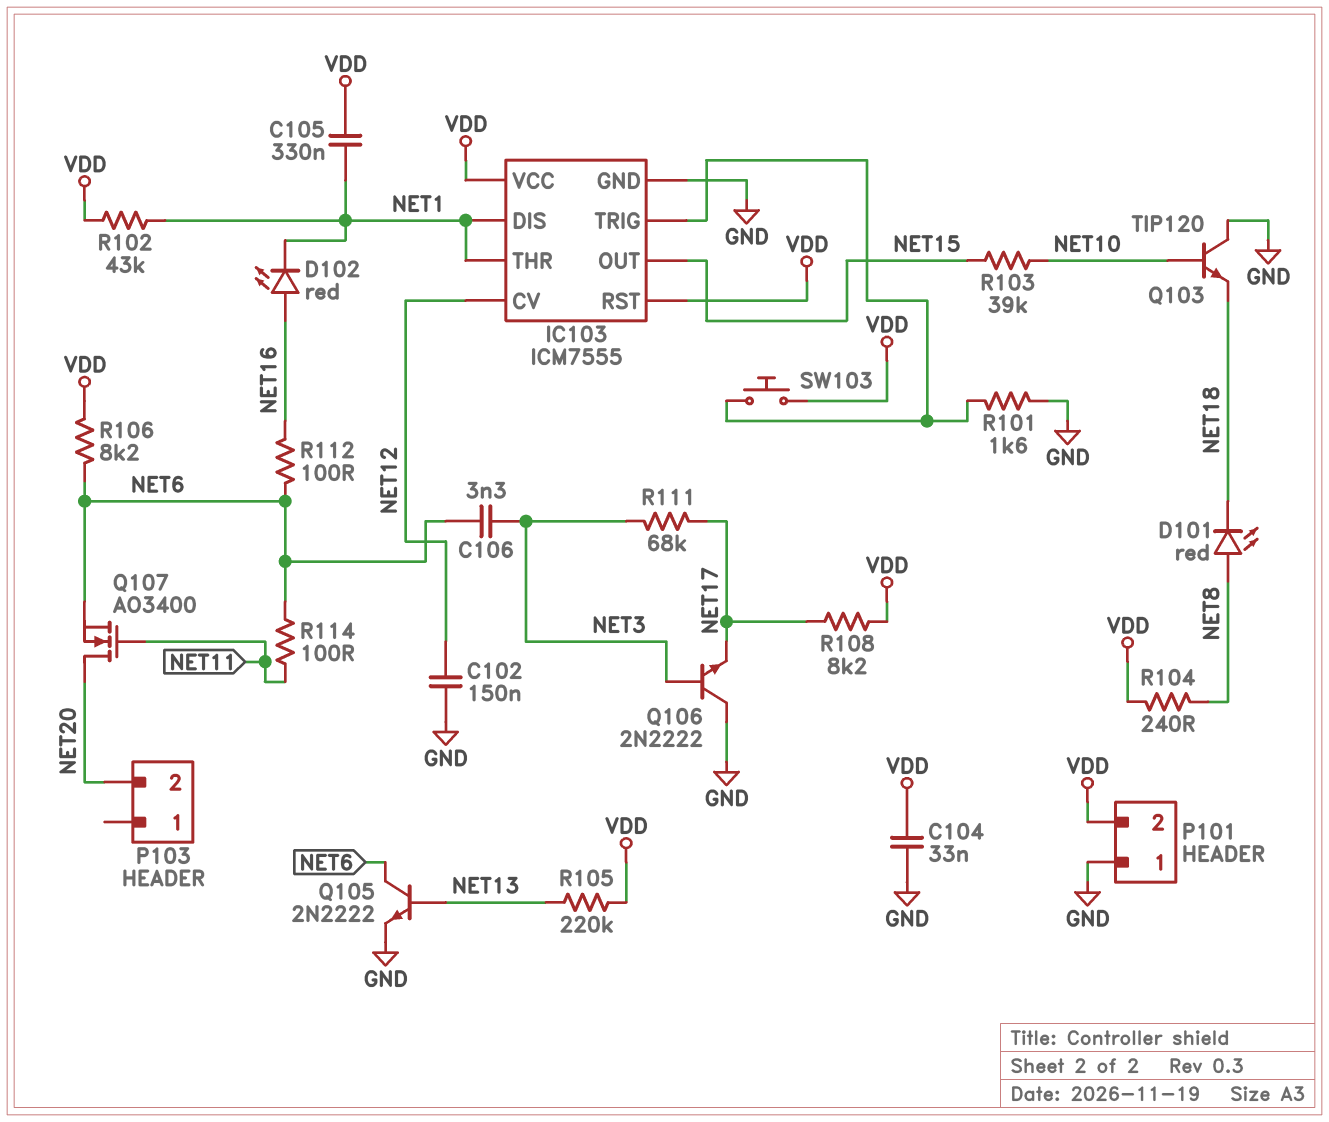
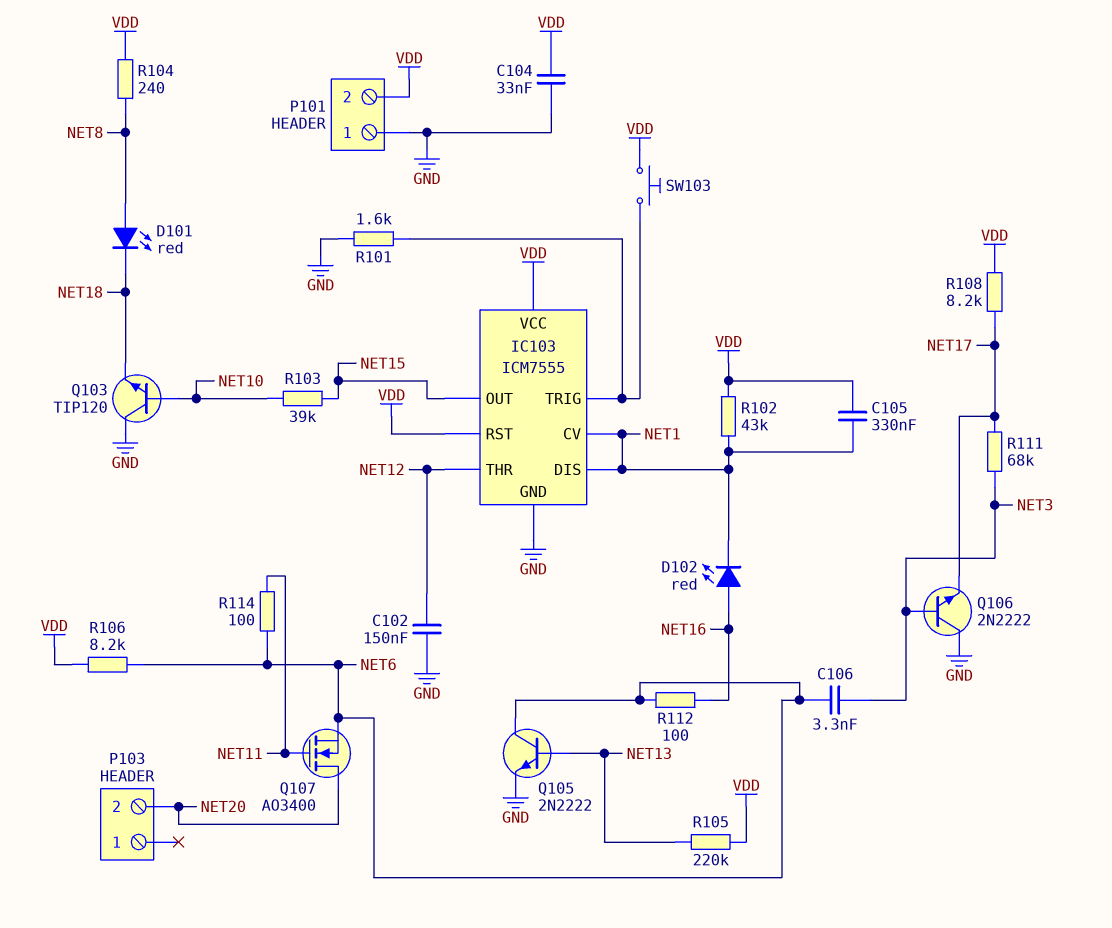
IC103 pin CV: NET12 -> NET1
IC103 pin THR: NET1 -> NET12

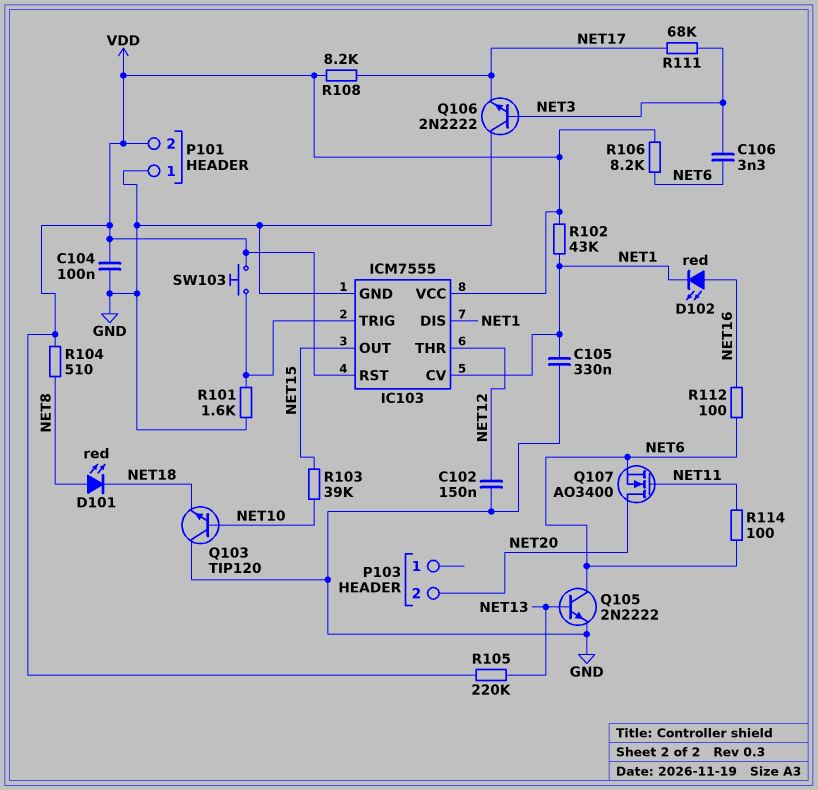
C104: 33nF (GND, VDD) -> 100nF (GND, VDD)
C105: 330nF (NET1, VDD) -> 330nF (GND, NET1)
R104: 240 (NET8, VDD) -> 510 (NET8, VDD)

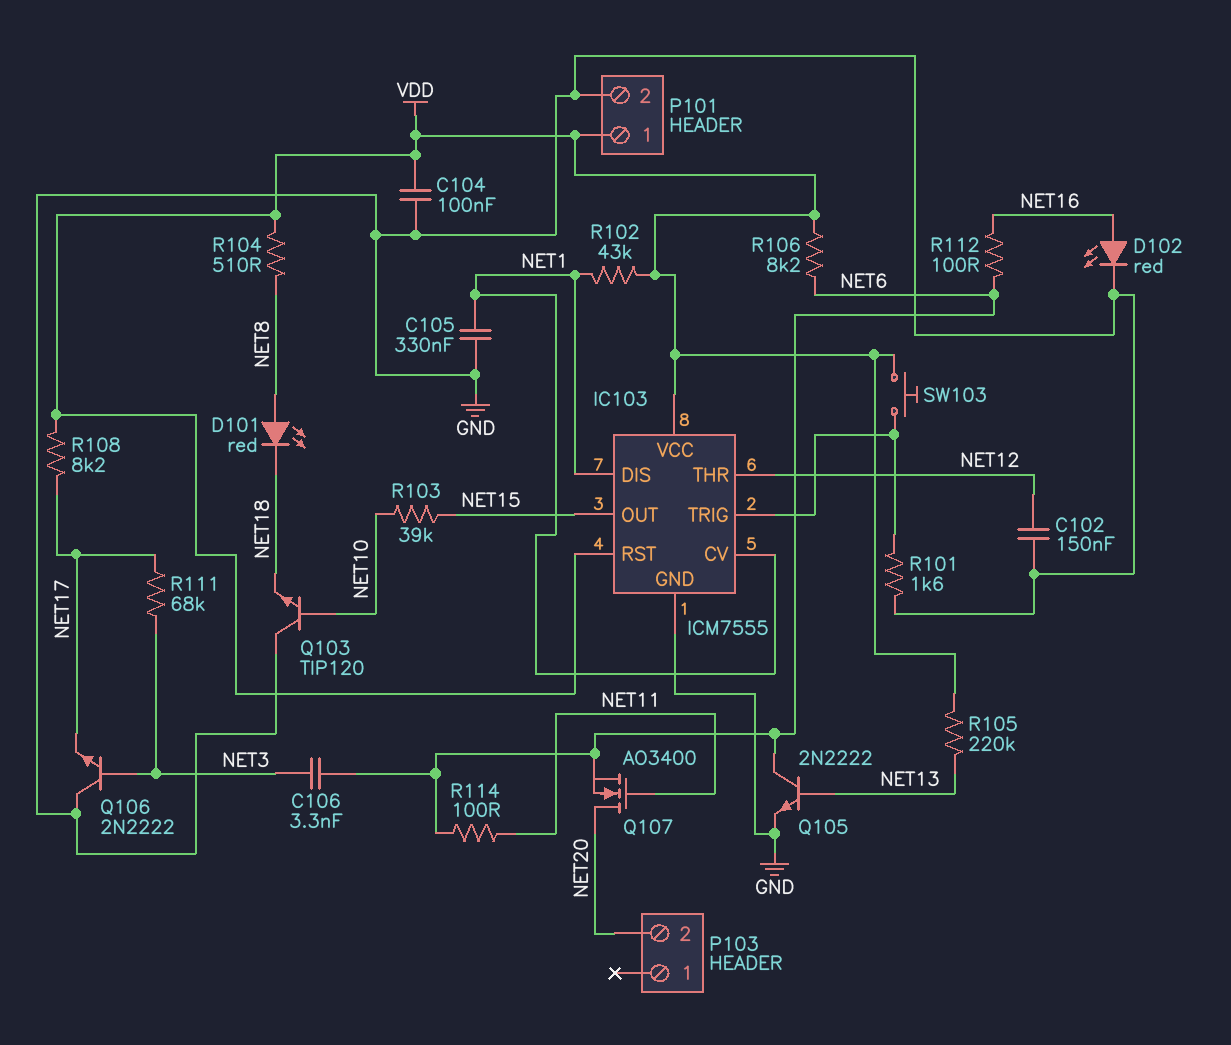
D102: LED red (A NET16, K NET1) -> LED red (A NET16, K GND)
P101 pin 1: GND -> VDD
P101 pin 2: VDD -> GND

